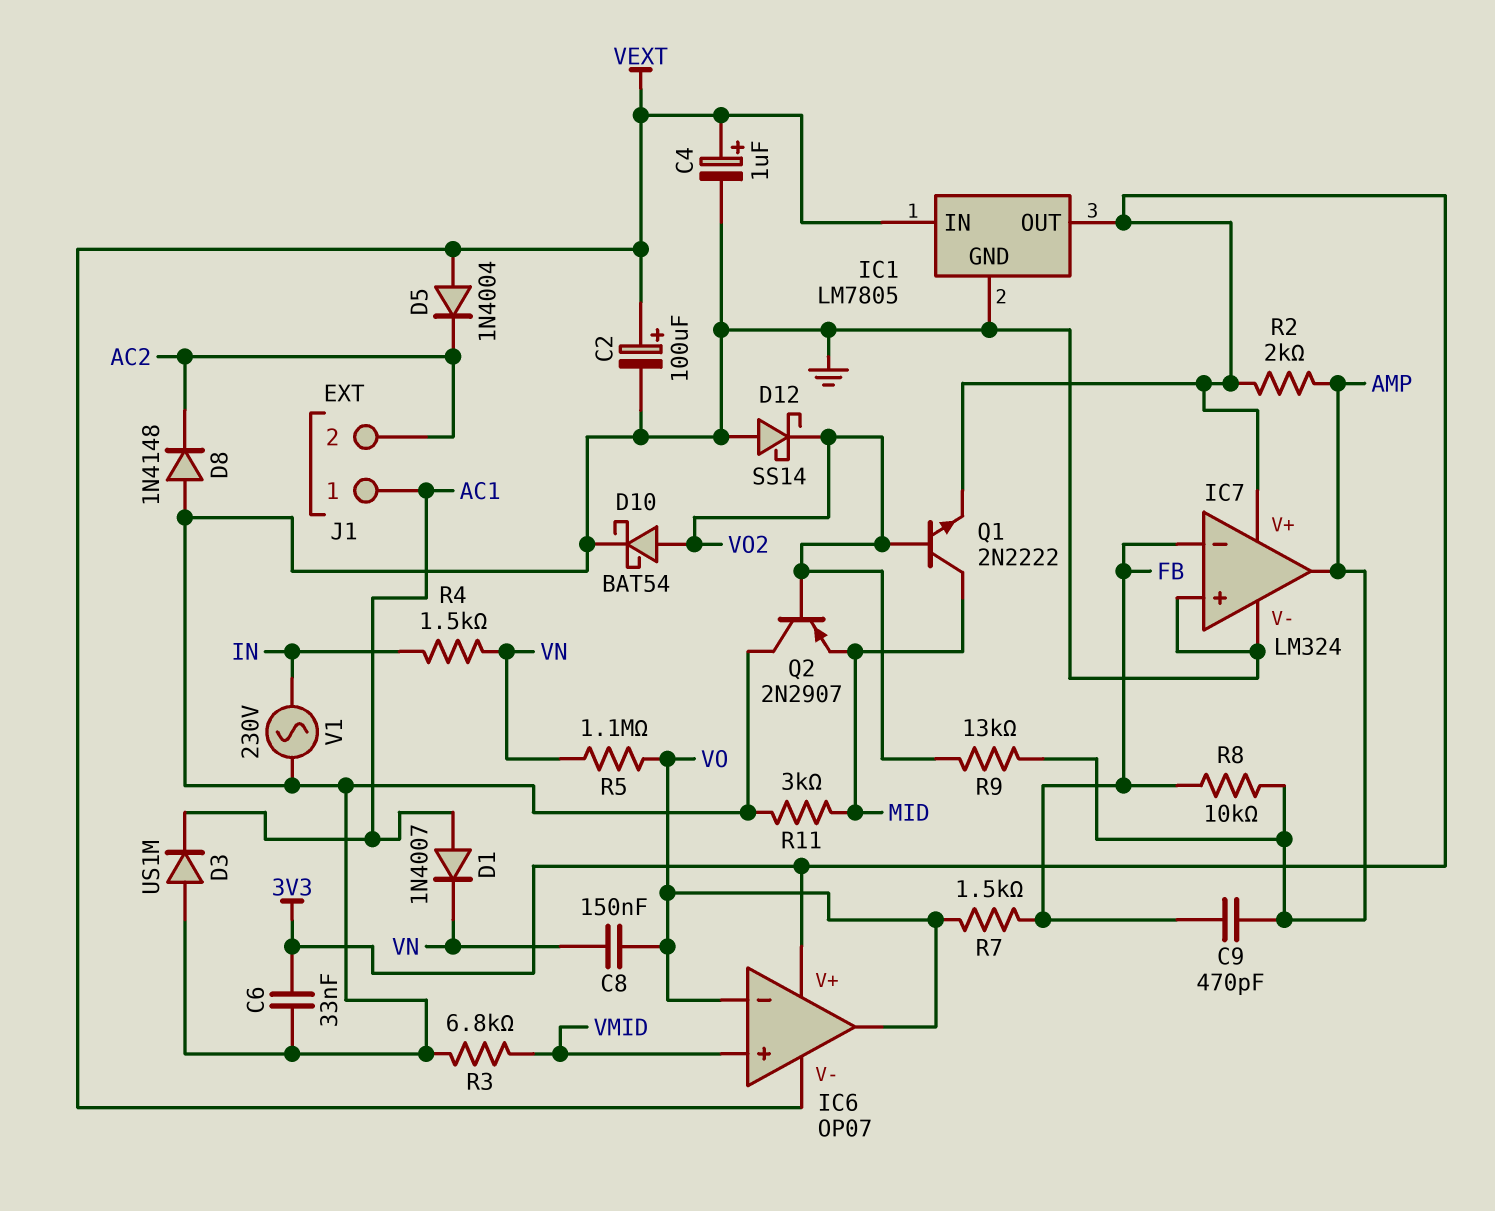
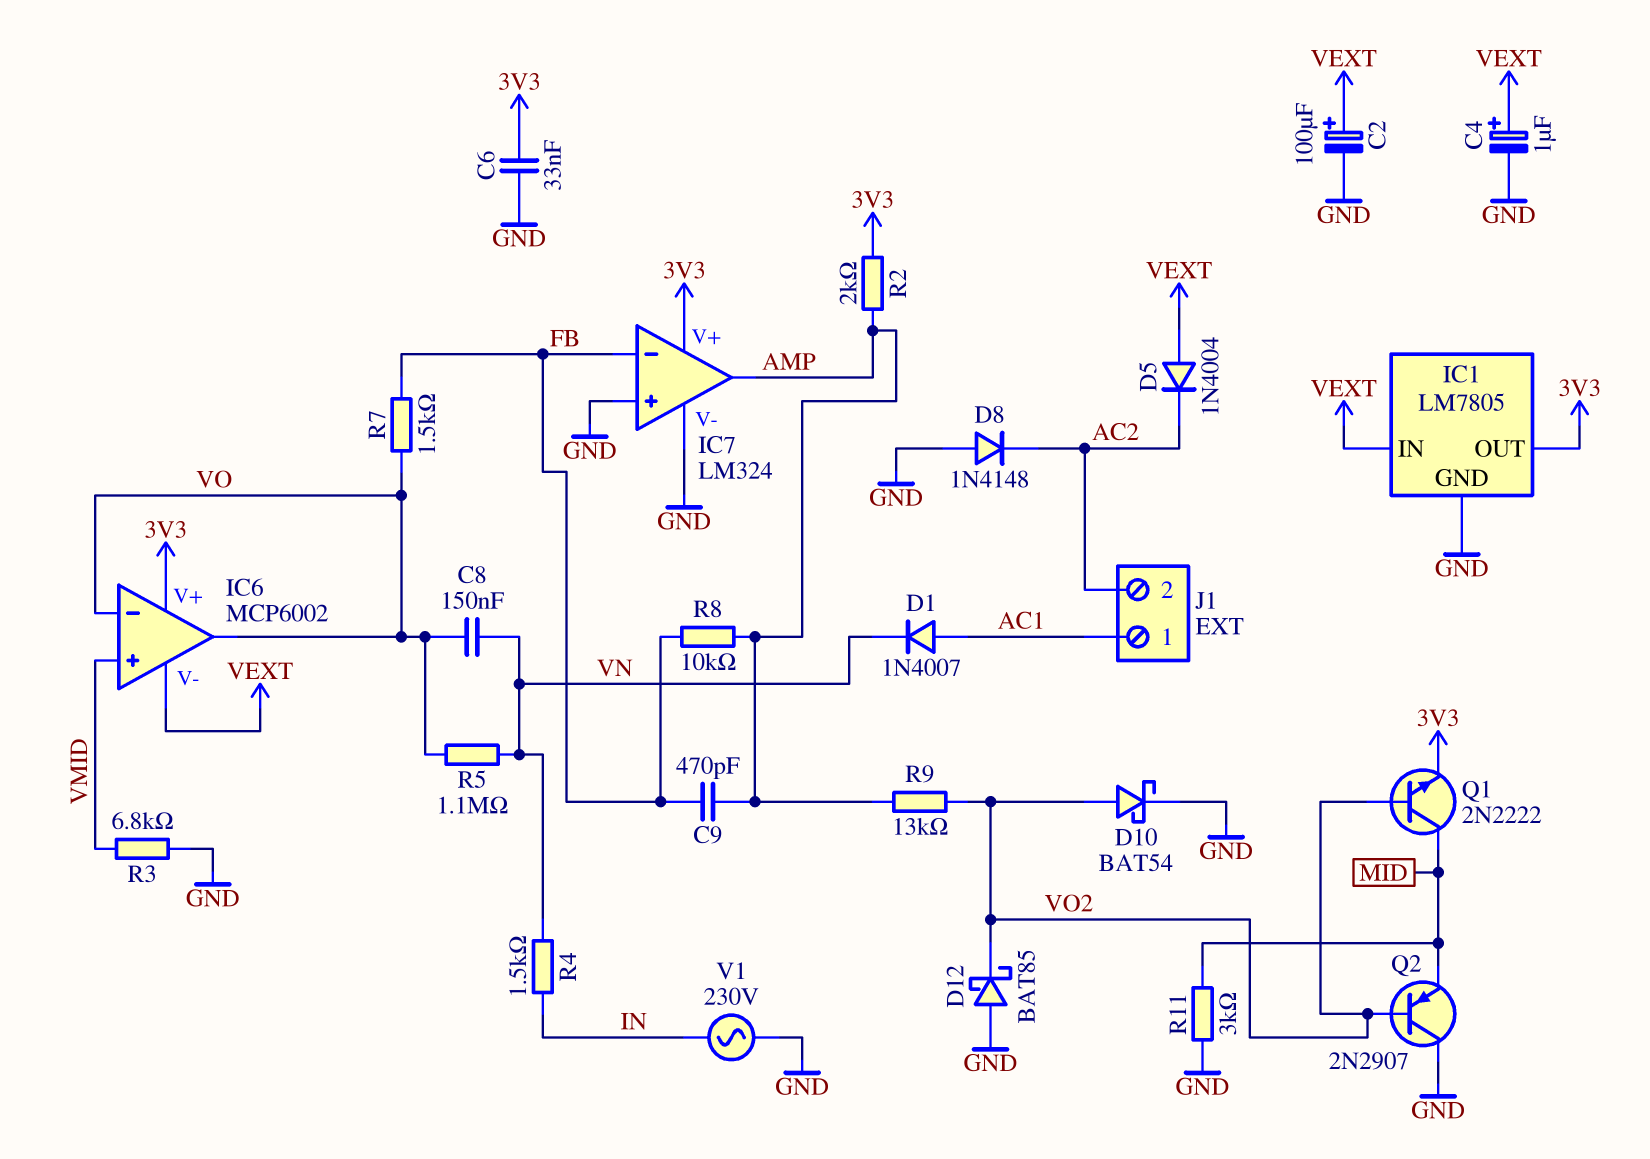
D3: diode US1M (A GND, K AC1) -> none
D12: schottky SS14 (A GND, K VO2) -> schottky BAT85 (A GND, K VO2)
IC6: OP07 -> MCP6002

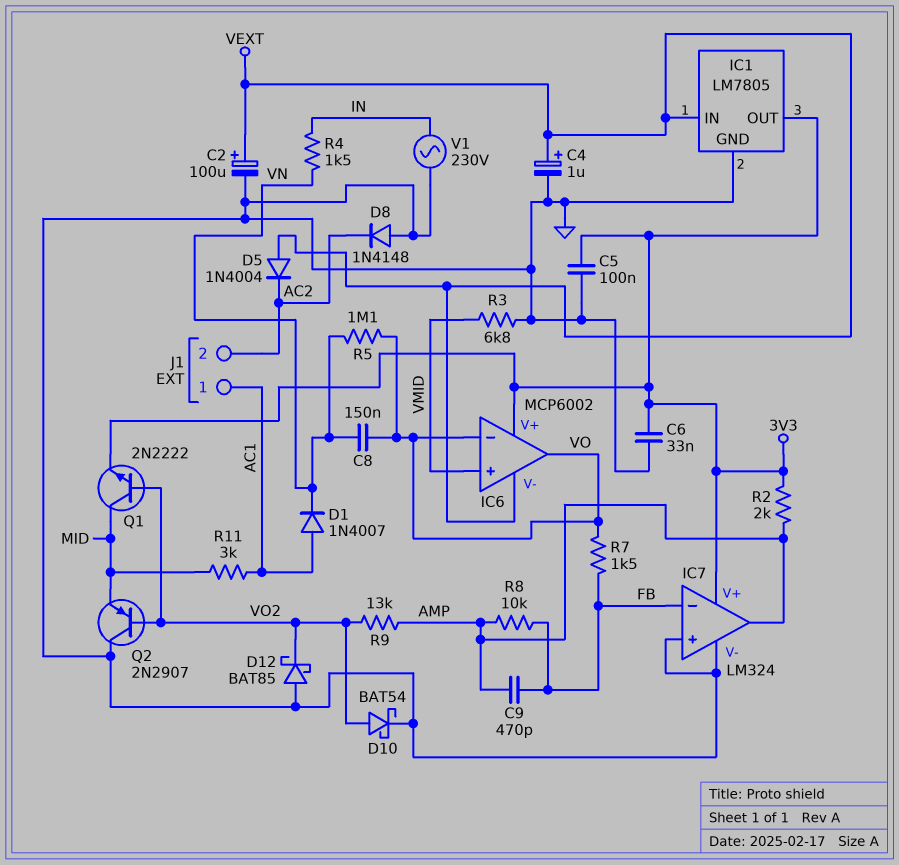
C5: none -> 100nF (3V3, GND)
R11: 3k (GND, MID) -> 3k (AC1, MID)

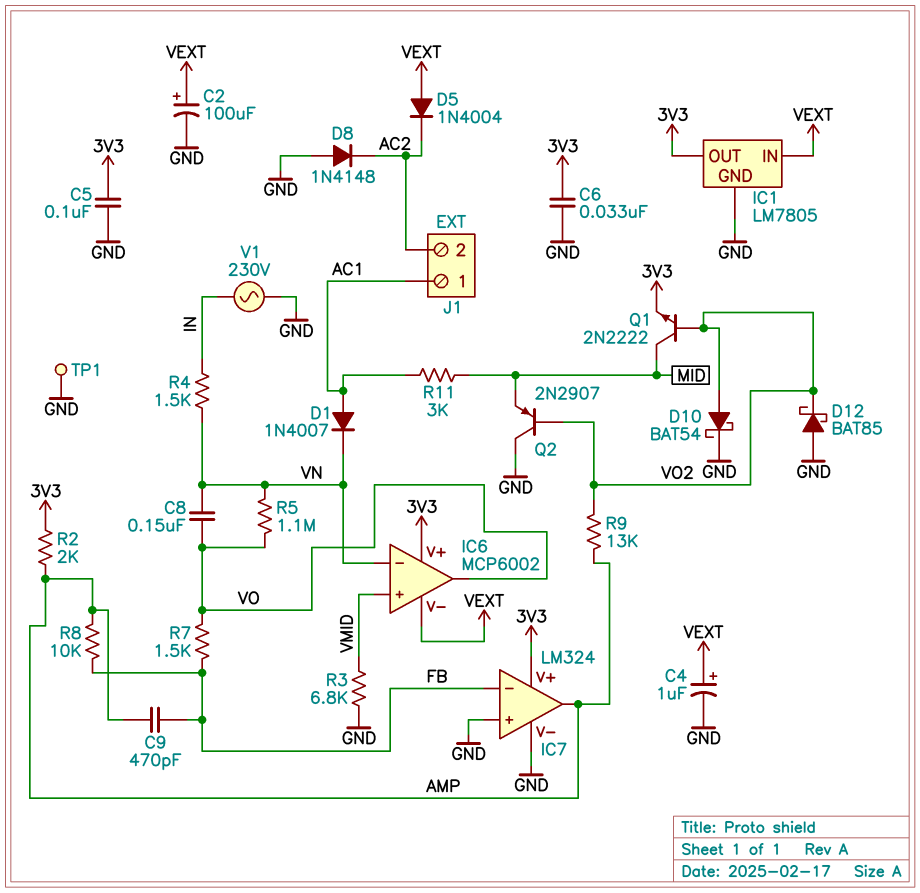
IC6 pin in-: VO -> VN
TP1: none -> test point (GND)

